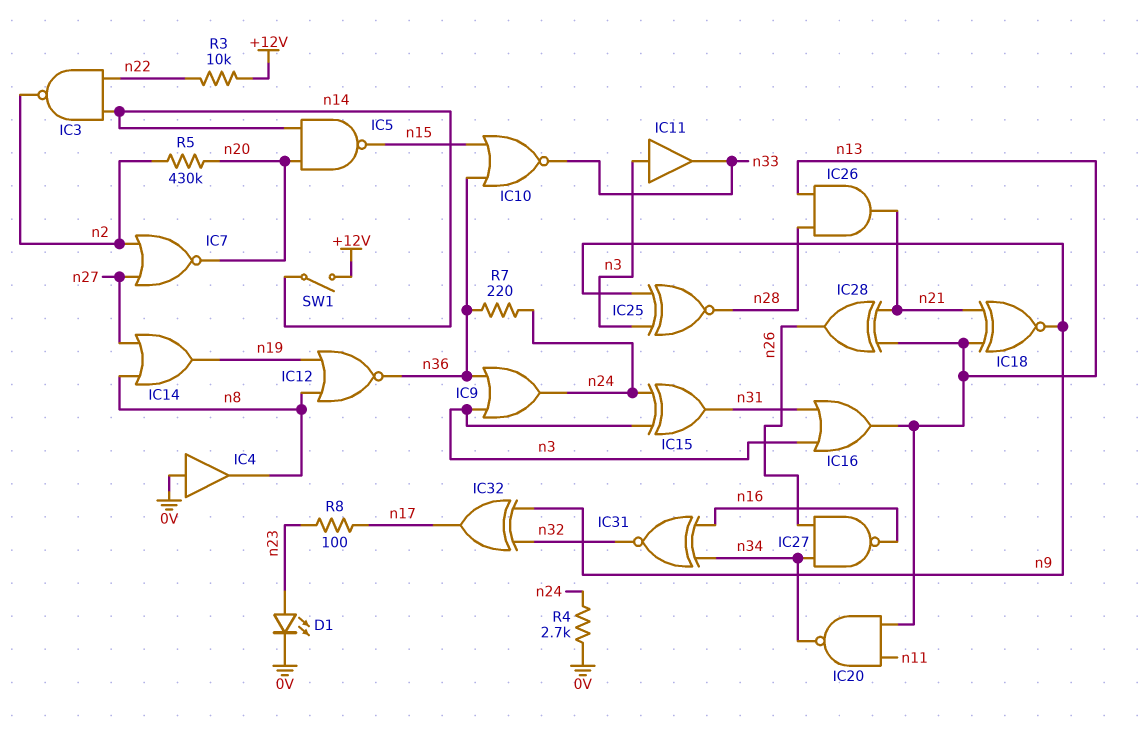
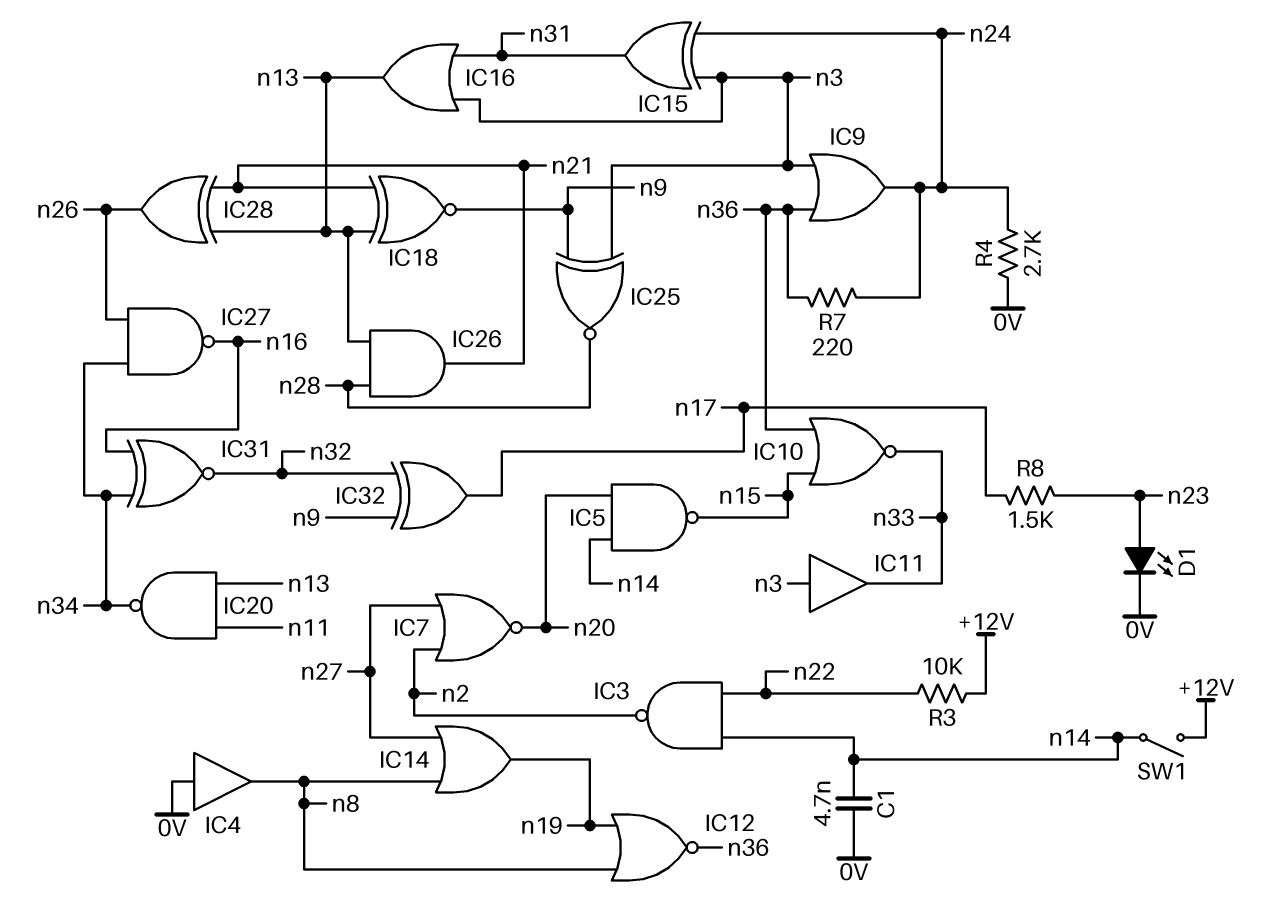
C1: none -> 4.7nF (0V, n14)
R5: 430k (n2, n20) -> none
R8: 100 (n17, n23) -> 1.5k (n17, n23)

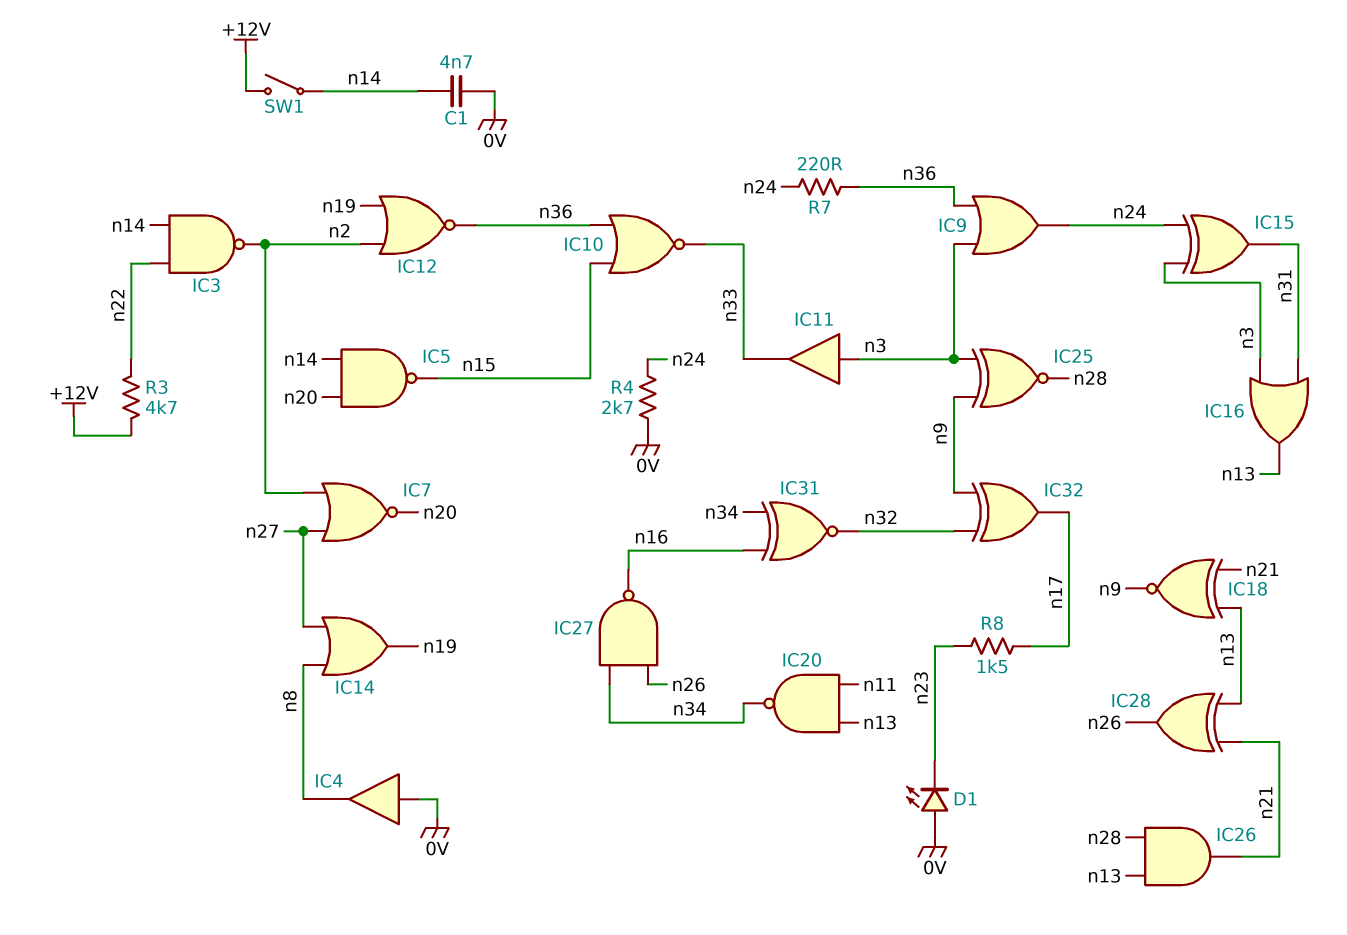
D1: LED (A n23, K 0V) -> LED (A 0V, K n23)
IC12: NOR (in n8, in n19, out n36) -> NOR (in n2, in n19, out n36)
R3: 10k (+12V, n22) -> 4.7k (+12V, n22)

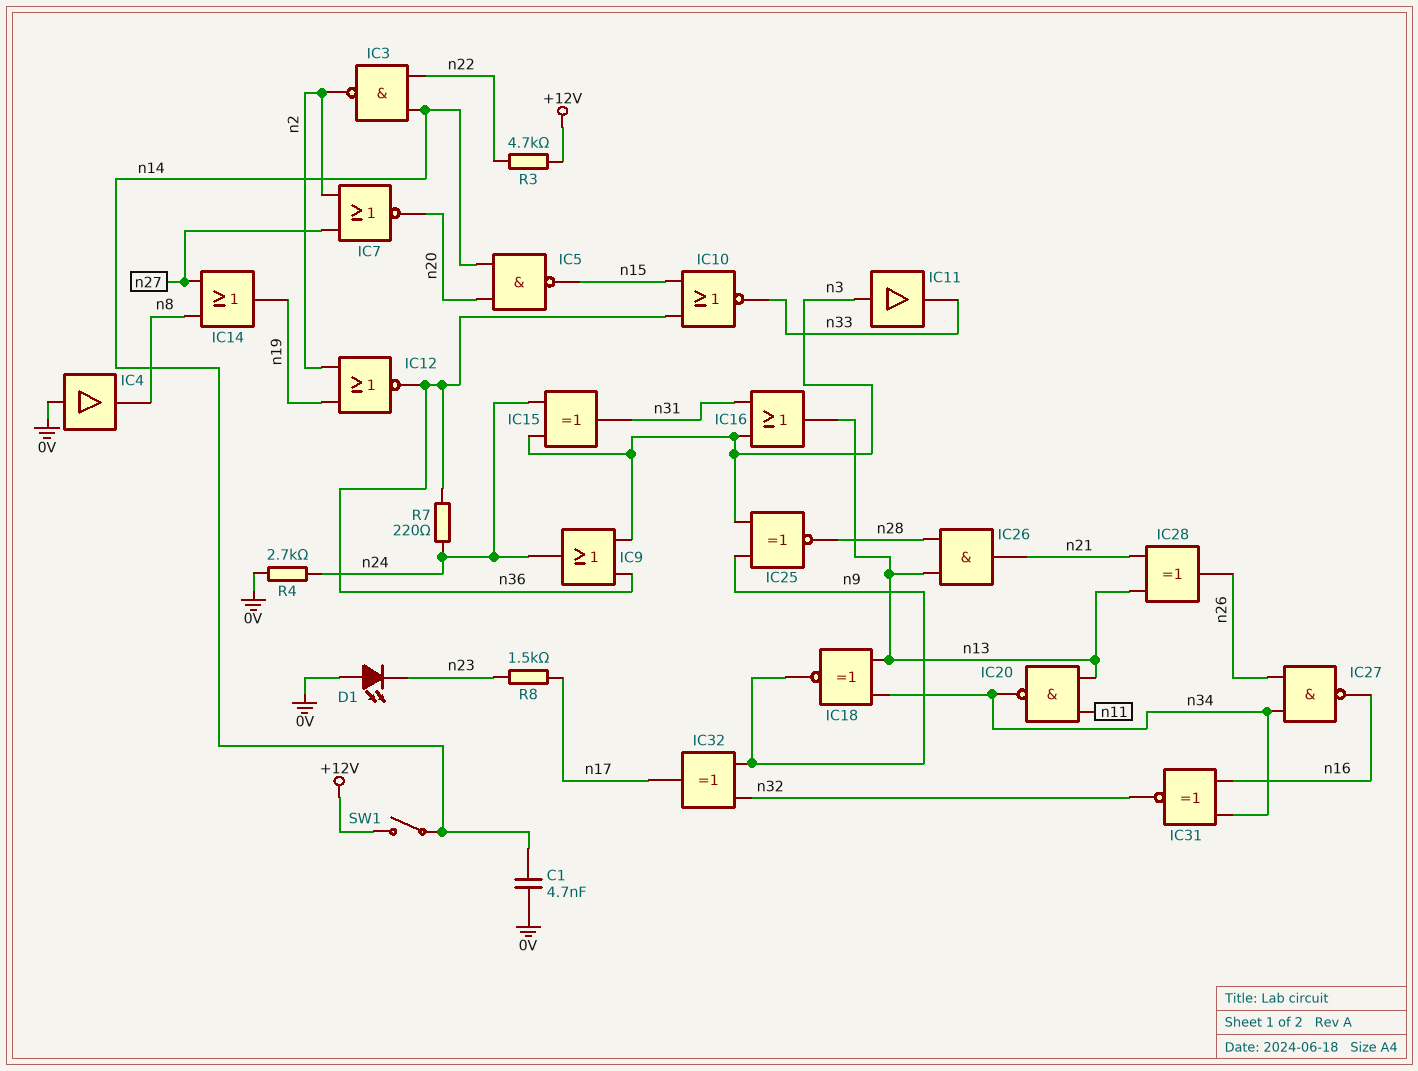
IC18: XNOR (in n13, in n21, out n9) -> XNOR (in n13, in n34, out n9)

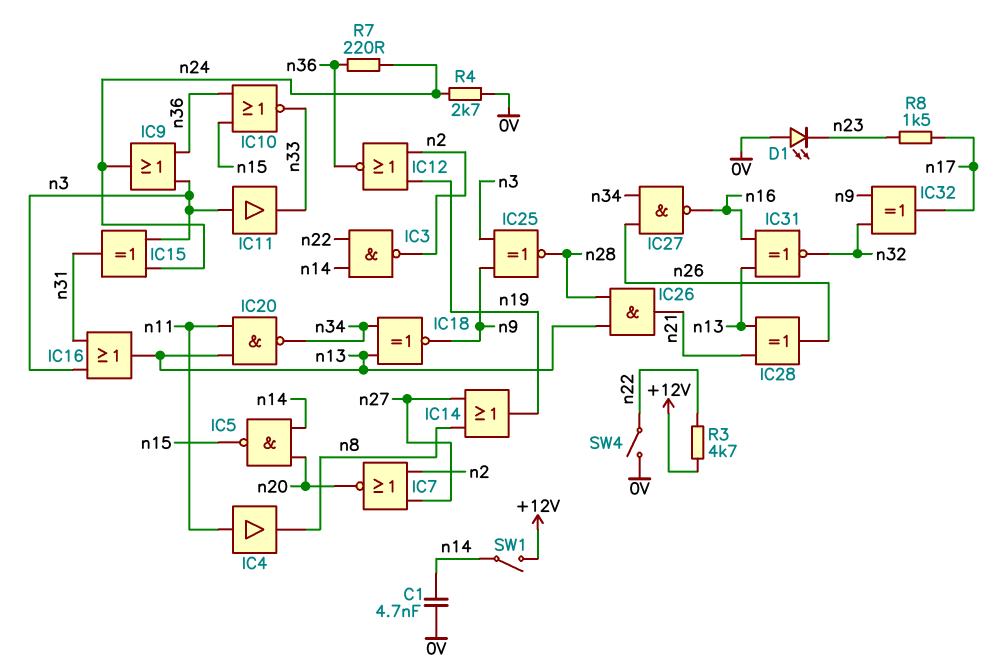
IC4: buffer (in 0V, out n8) -> buffer (in n11, out n8)
IC31: XNOR (in n16, in n34, out n32) -> XNOR (in n13, in n16, out n32)
SW4: none -> switch (0V, n22)

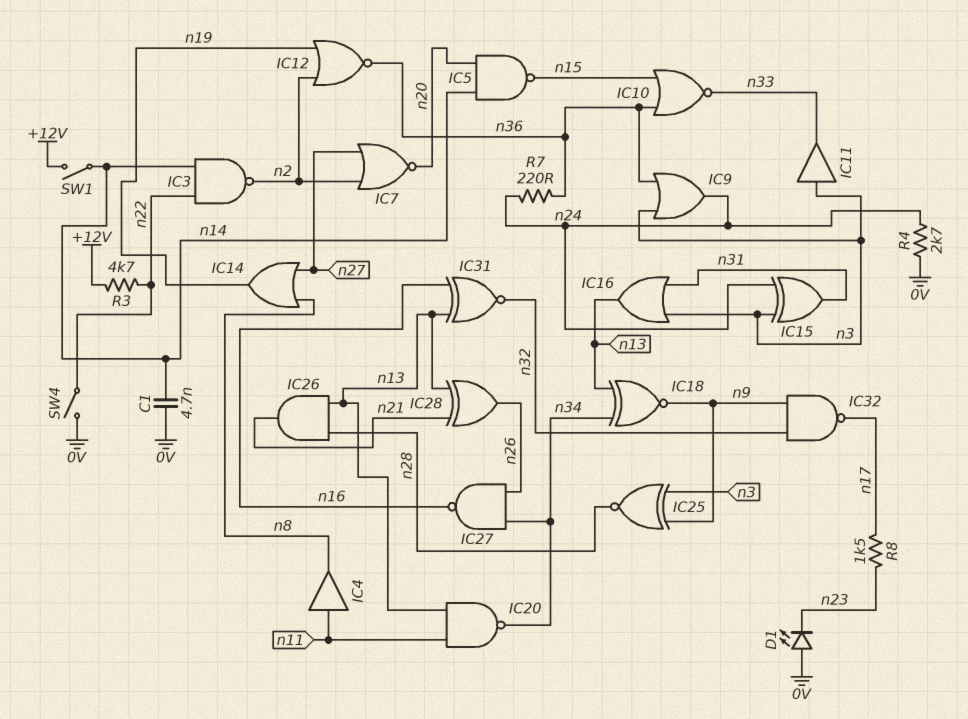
IC32: XOR (in n9, in n32, out n17) -> NAND (in n9, in n32, out n17)

